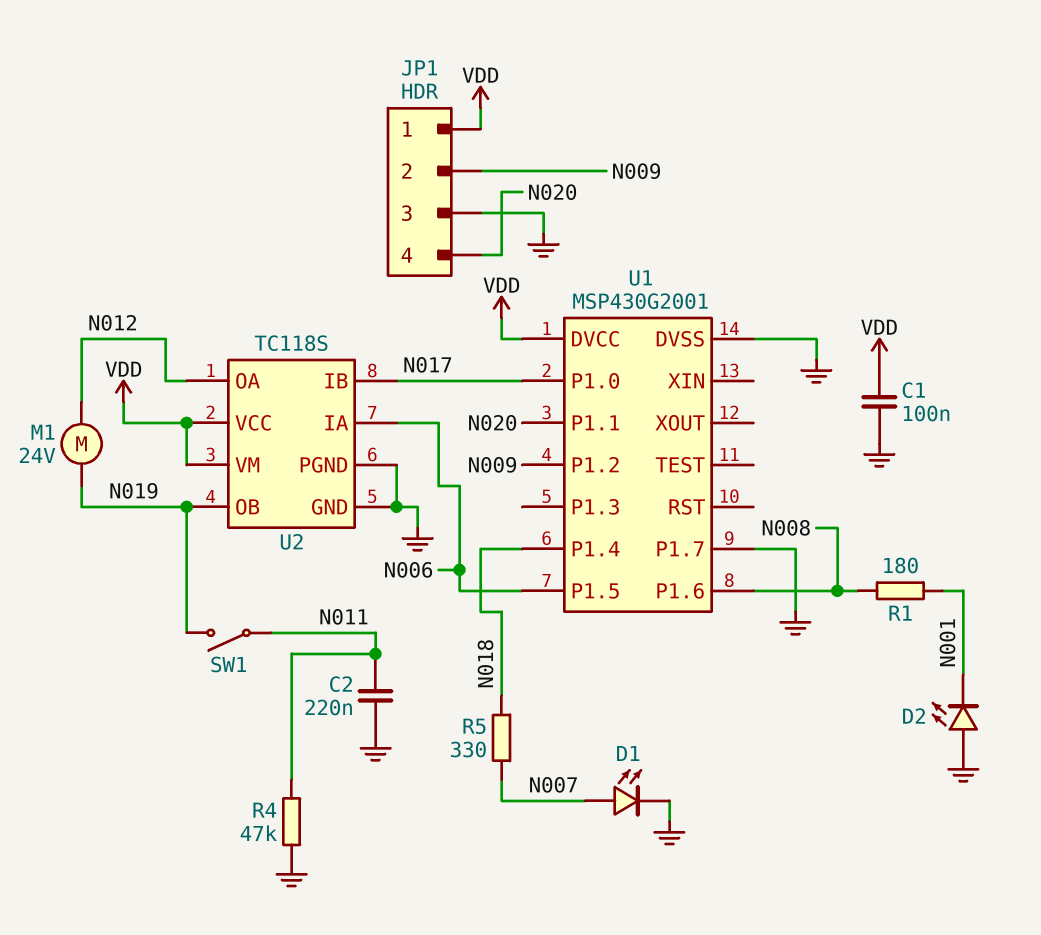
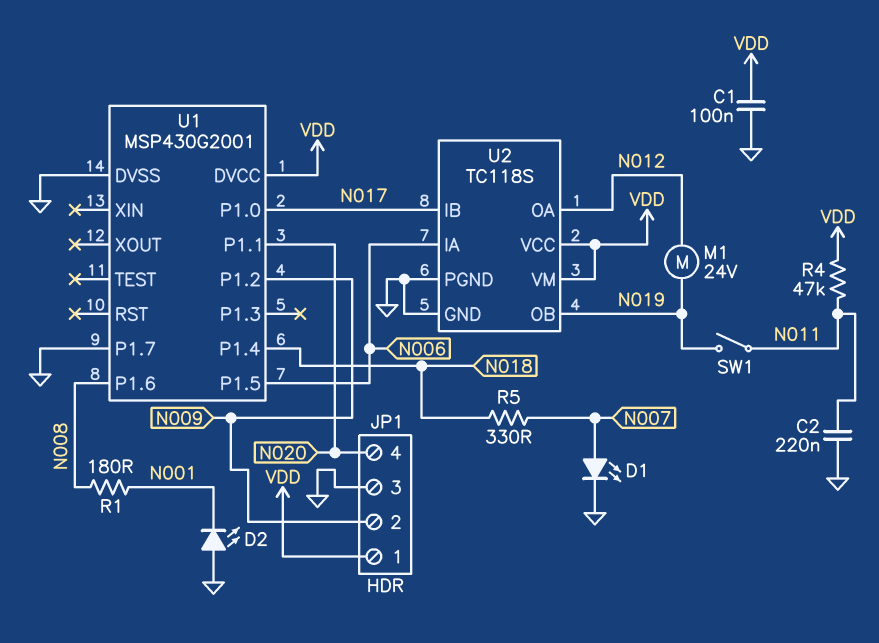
R4: 47k (GND, N011) -> 47k (N011, VDD)

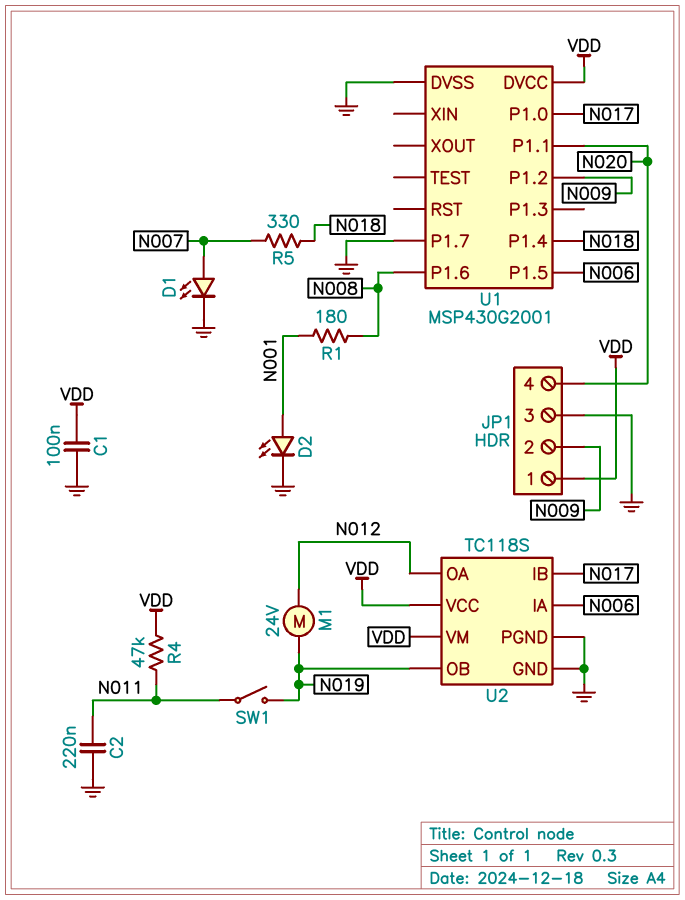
D2: LED (A GND, K N001) -> LED (A N001, K GND)

